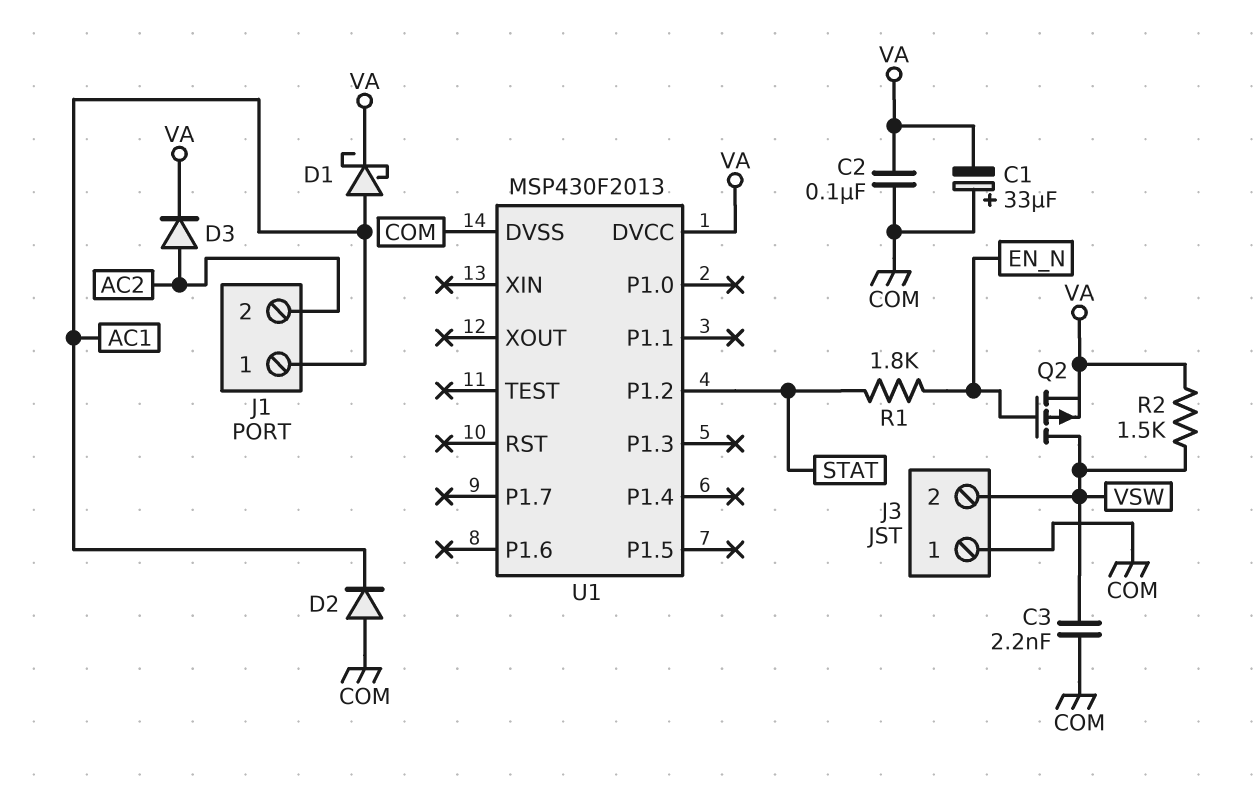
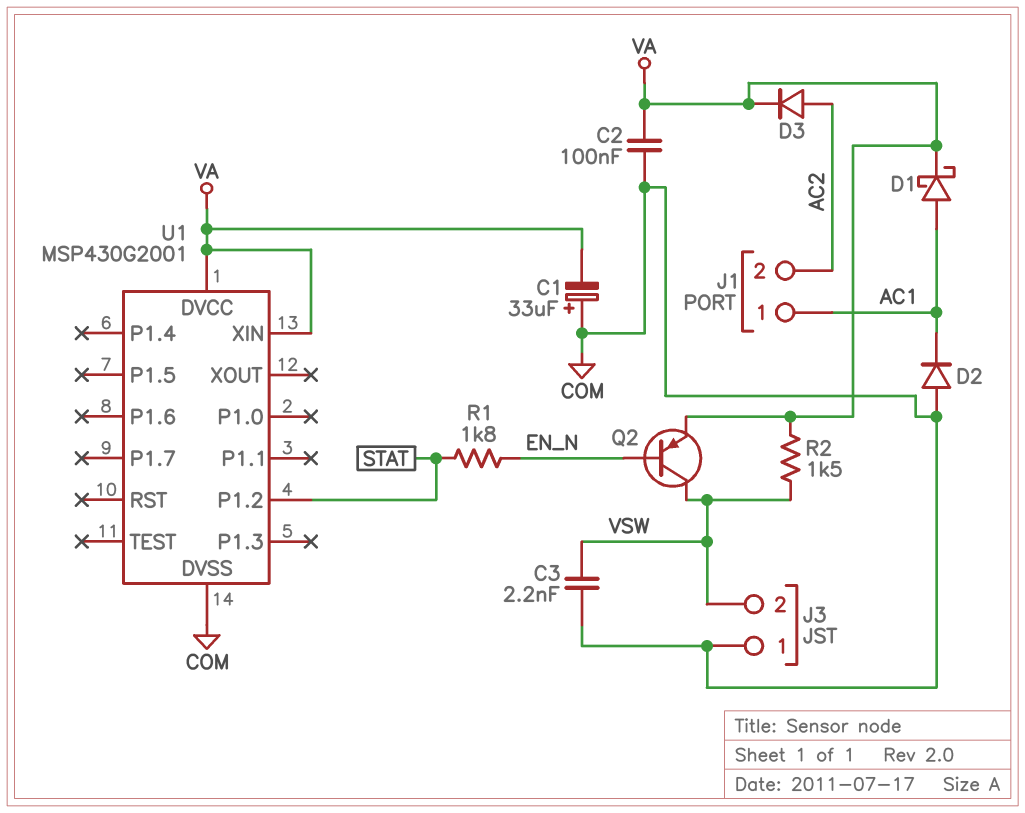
Q2: PMOS (G EN_N, D VSW, S VA) -> PNP (B EN_N, C VSW, E VA)
U1: MSP430F2013 -> MSP430G2001
U1 pin XIN: none -> VA

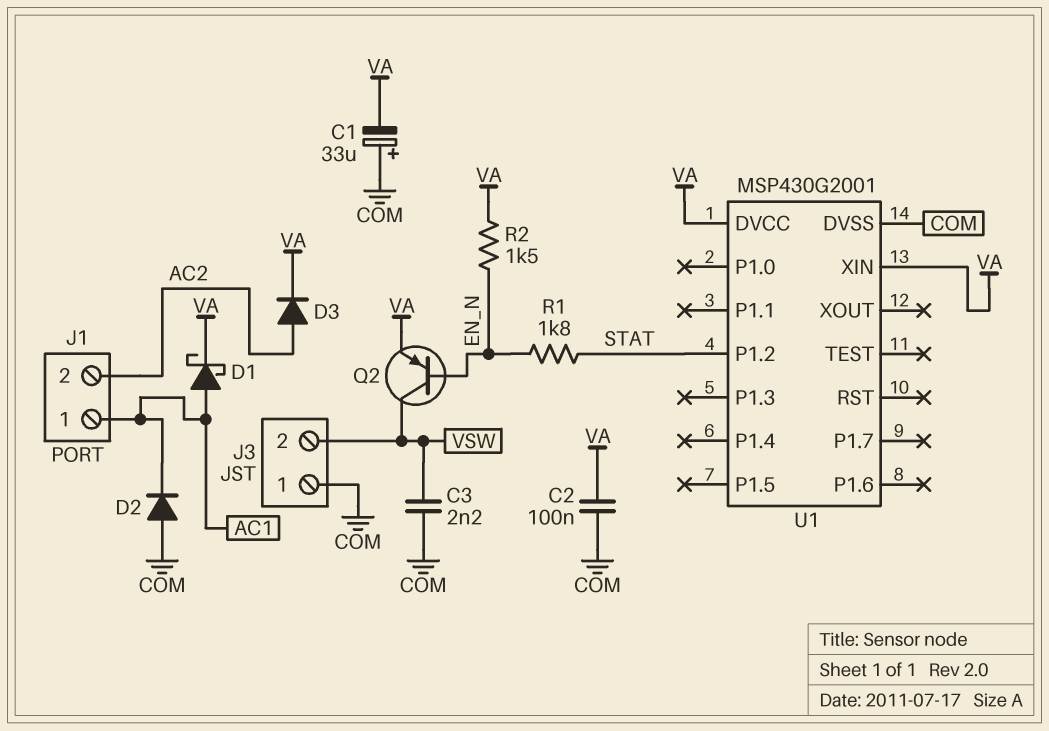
R2: 1.5k (VA, VSW) -> 1.5k (EN_N, VA)

